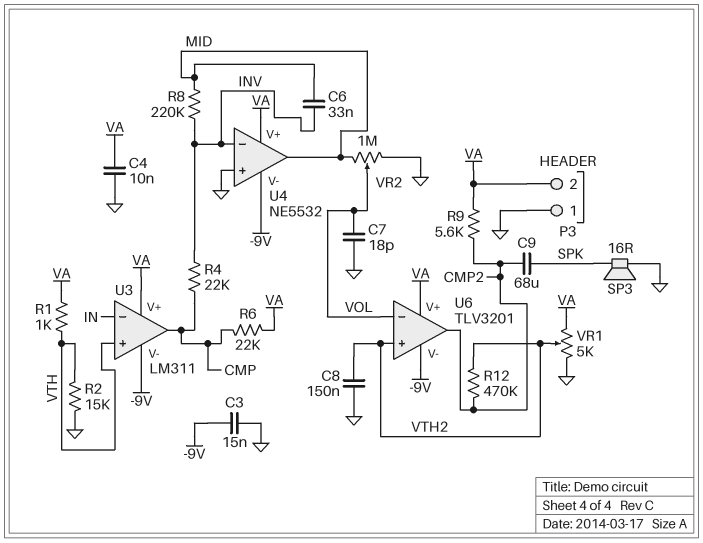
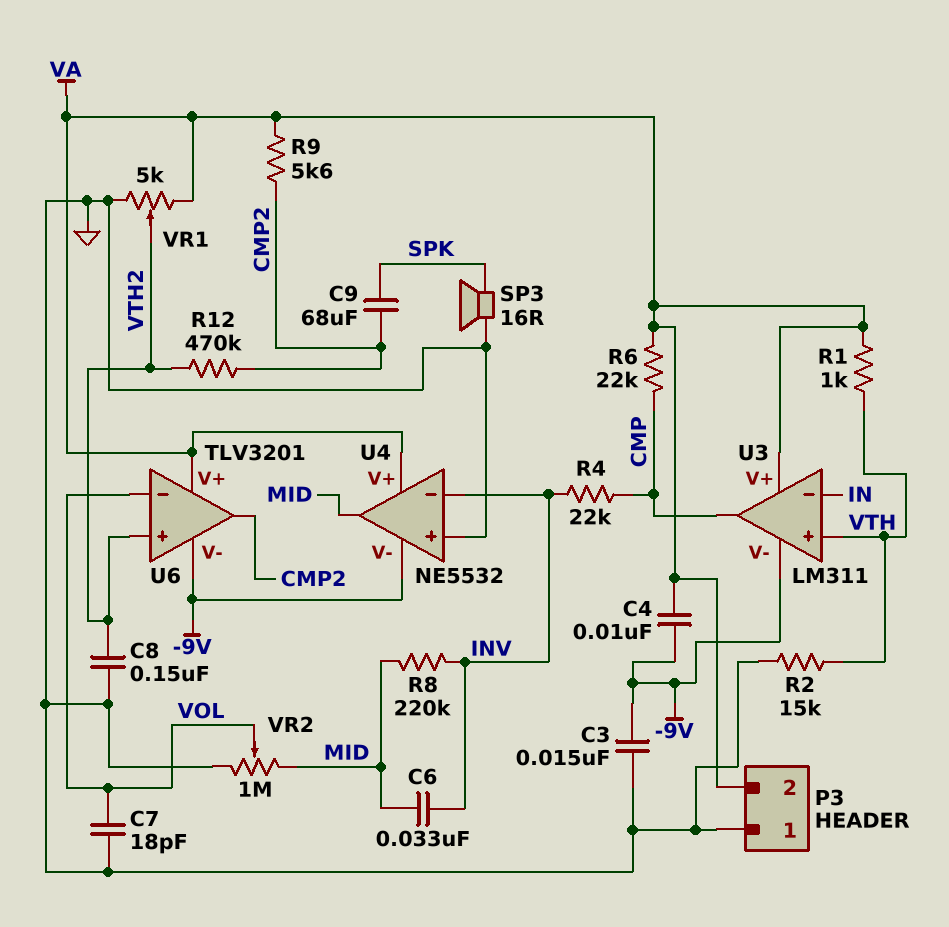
C4: 10nF (GND, VA) -> 10nF (-9V, VA)

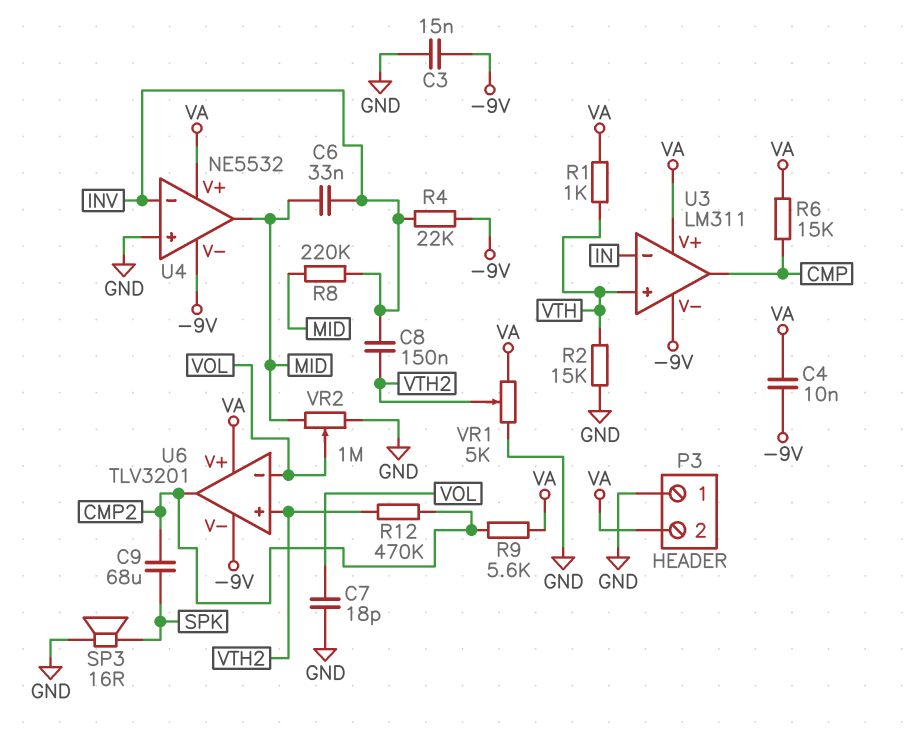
C8: 150nF (GND, VTH2) -> 150nF (INV, VTH2)
R4: 22k (CMP, INV) -> 22k (-9V, INV)
R6: 22k (CMP, VA) -> 15k (CMP, VA)

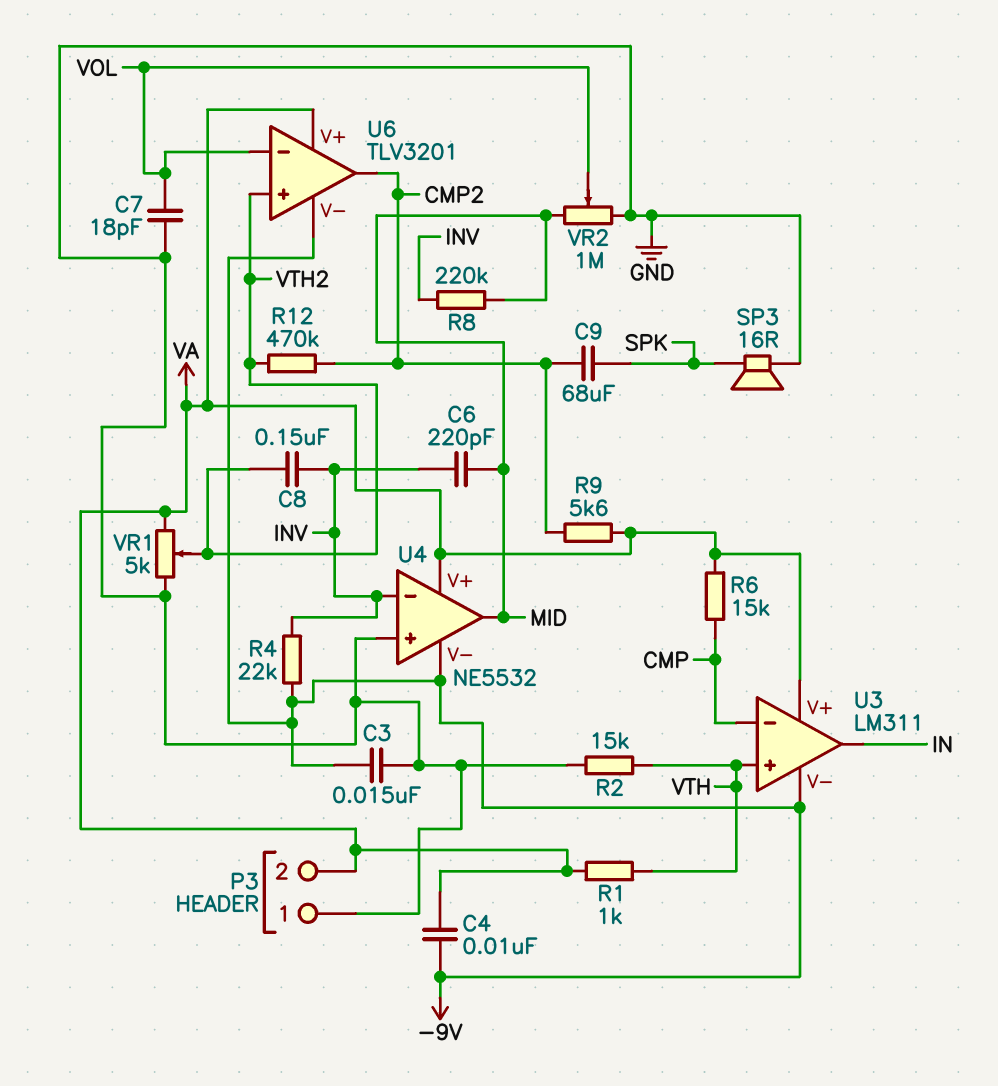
C6: 33nF (INV, MID) -> 220pF (INV, MID)
U3 pin in-: IN -> CMP
U3 pin out: CMP -> IN

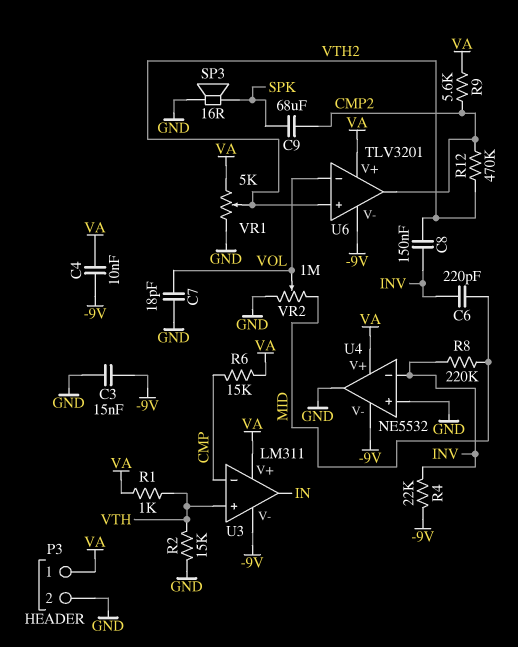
P3 pin 1: GND -> VA
P3 pin 2: VA -> GND
U4 pin out: MID -> GND

